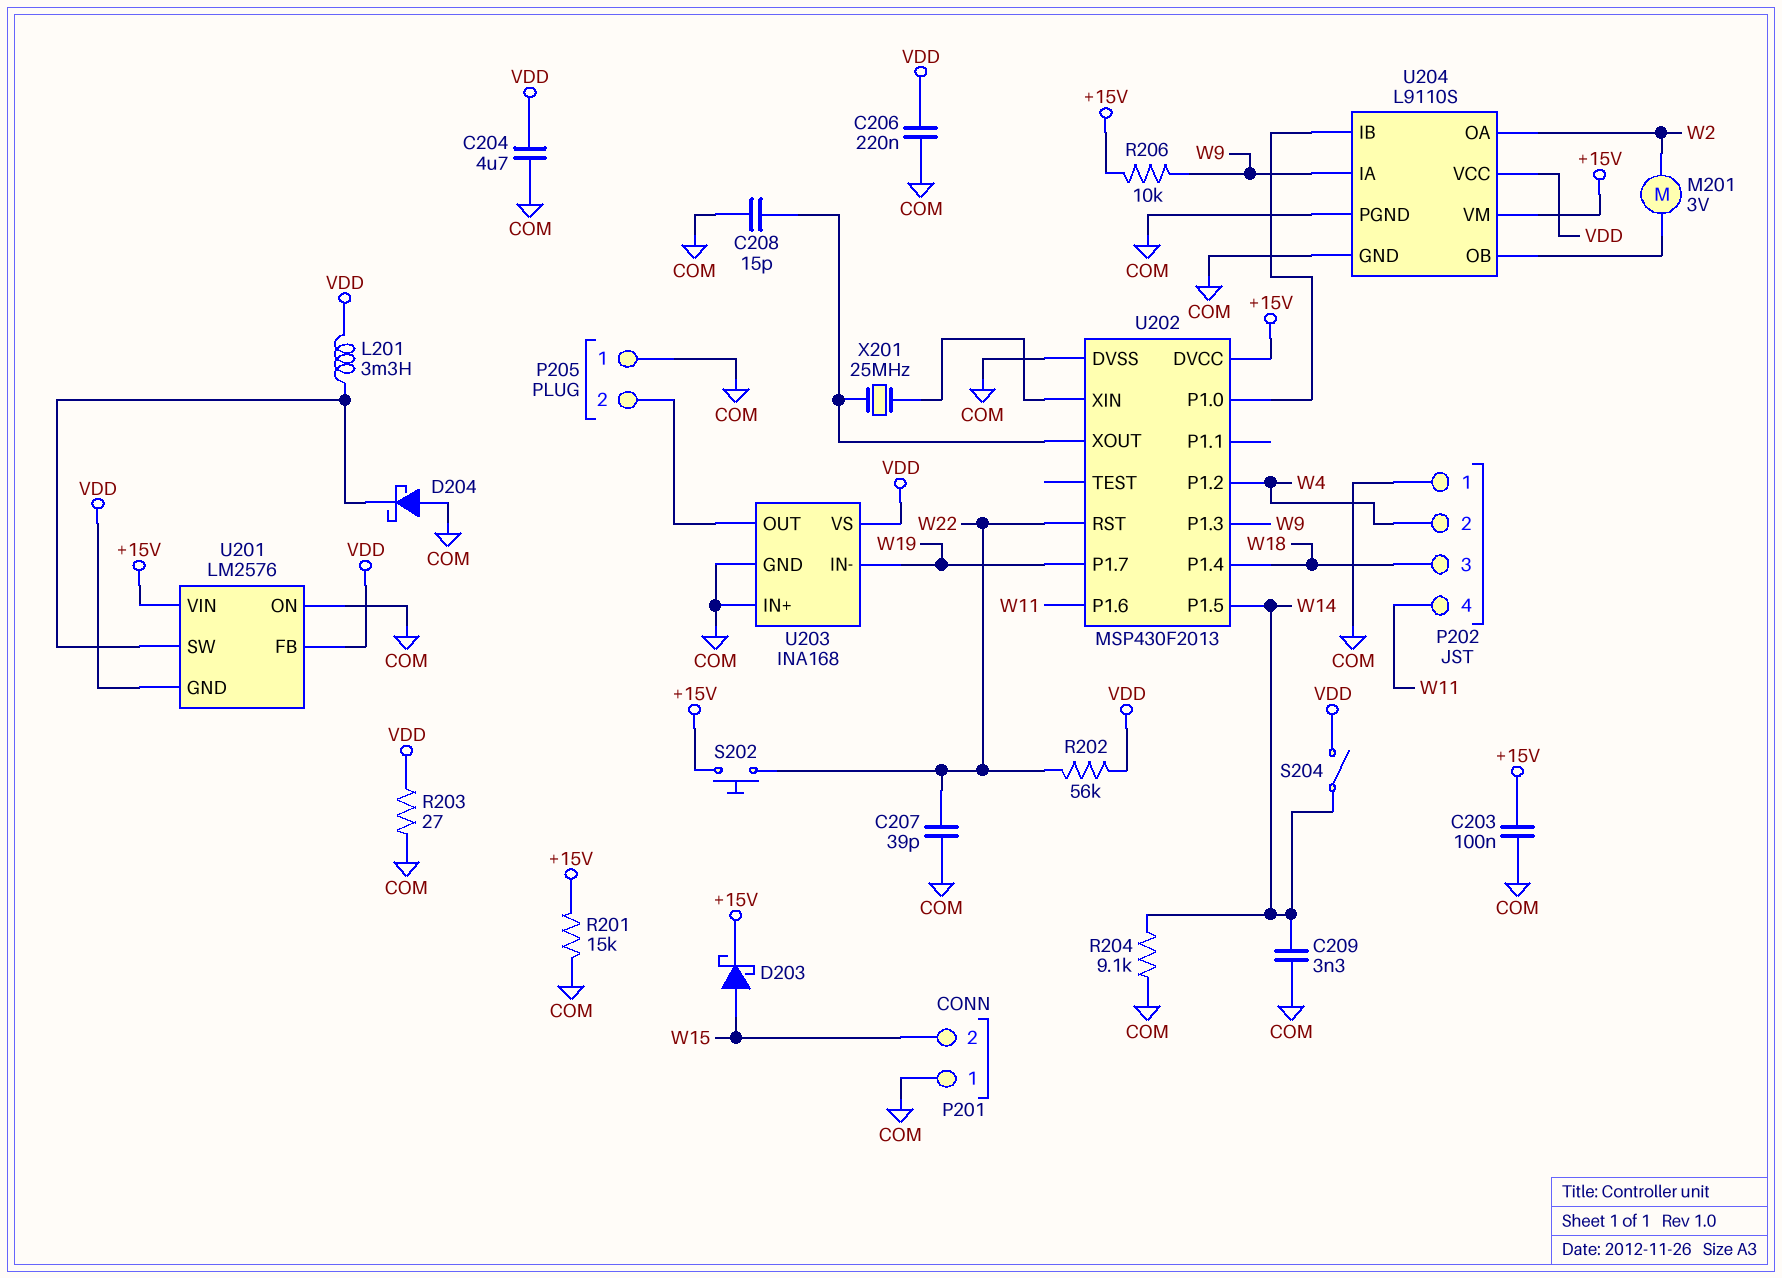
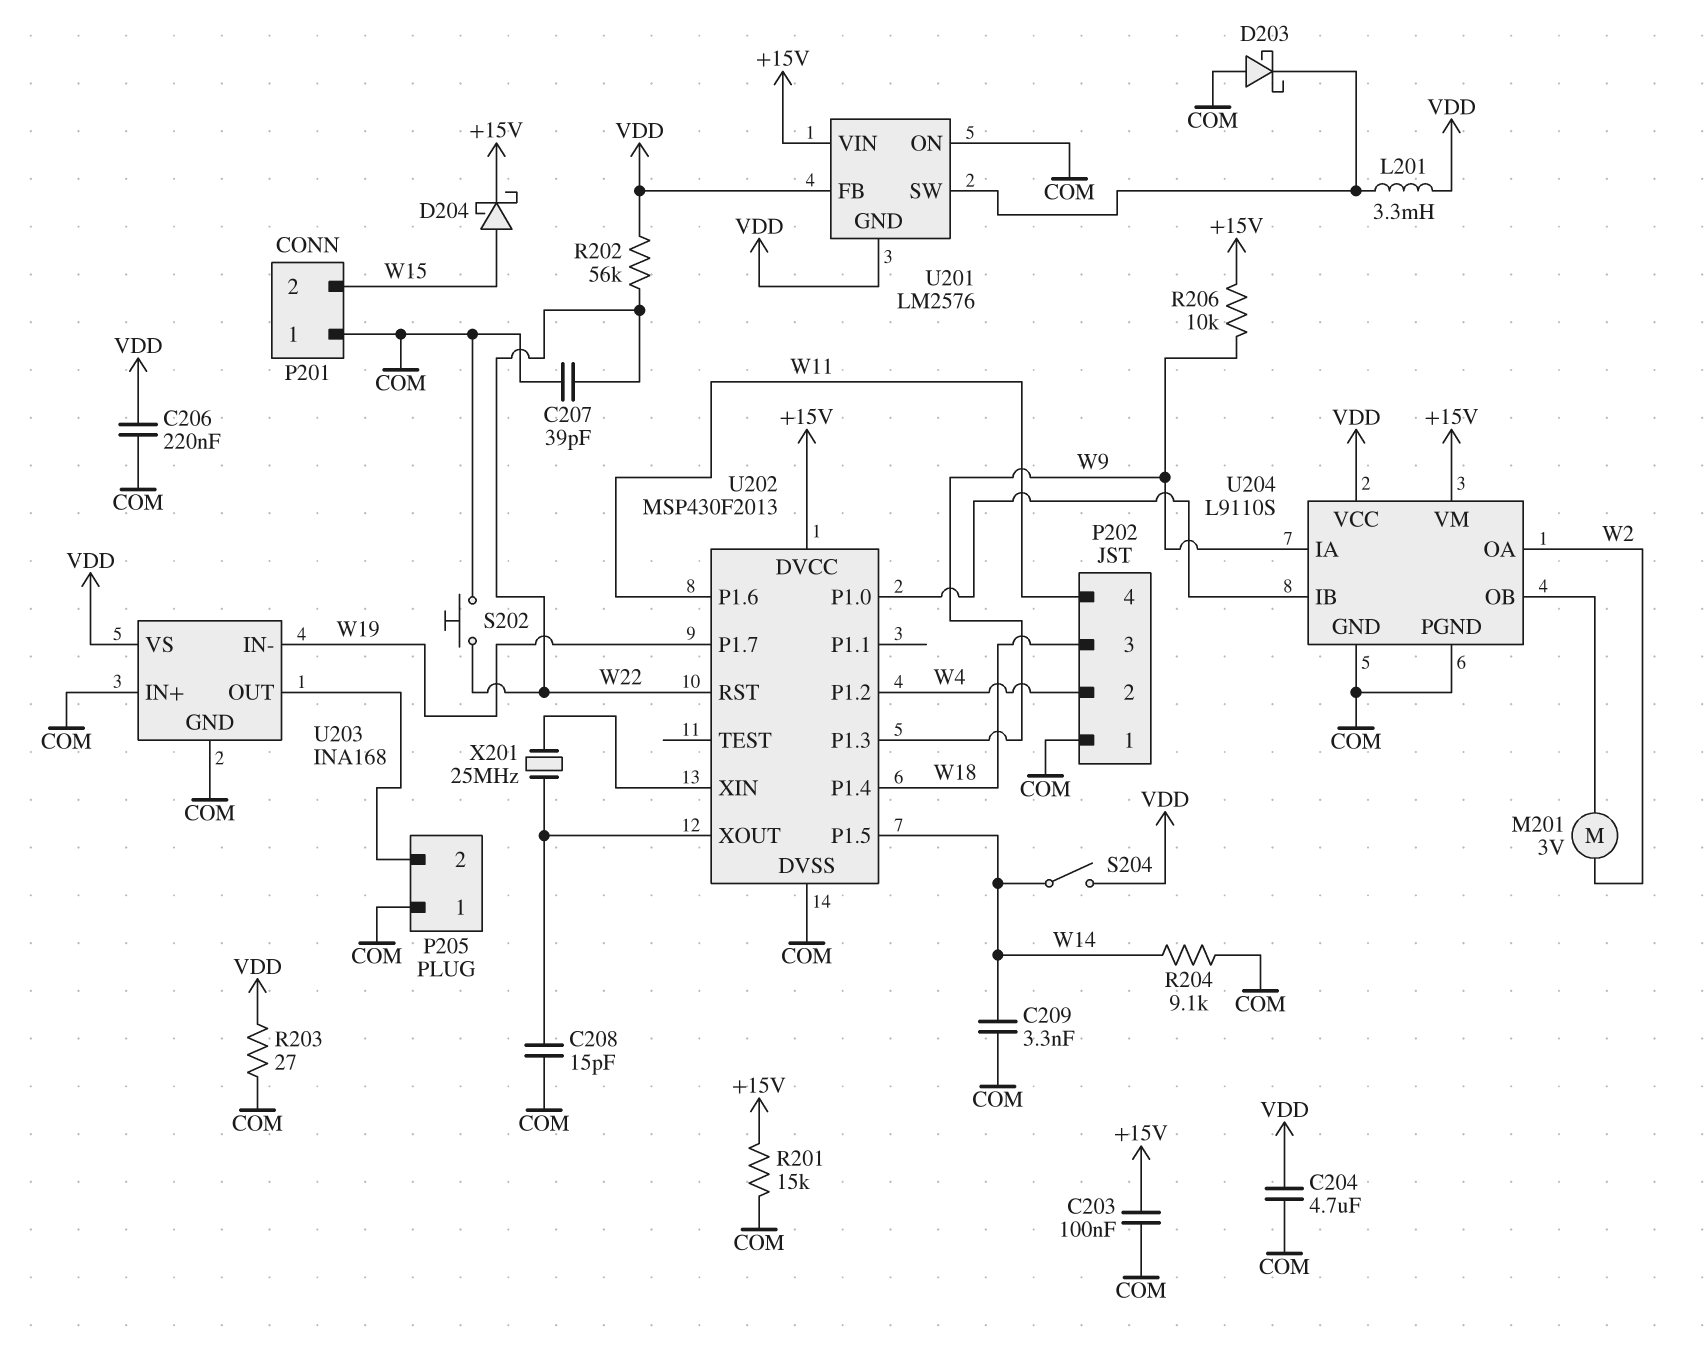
D203: schottky (A W15, K +15V) -> schottky (A COM, K U201/SW)
D204: schottky (A COM, K U201/SW) -> schottky (A W15, K +15V)
S202: button (+15V, W22) -> button (COM, W22)

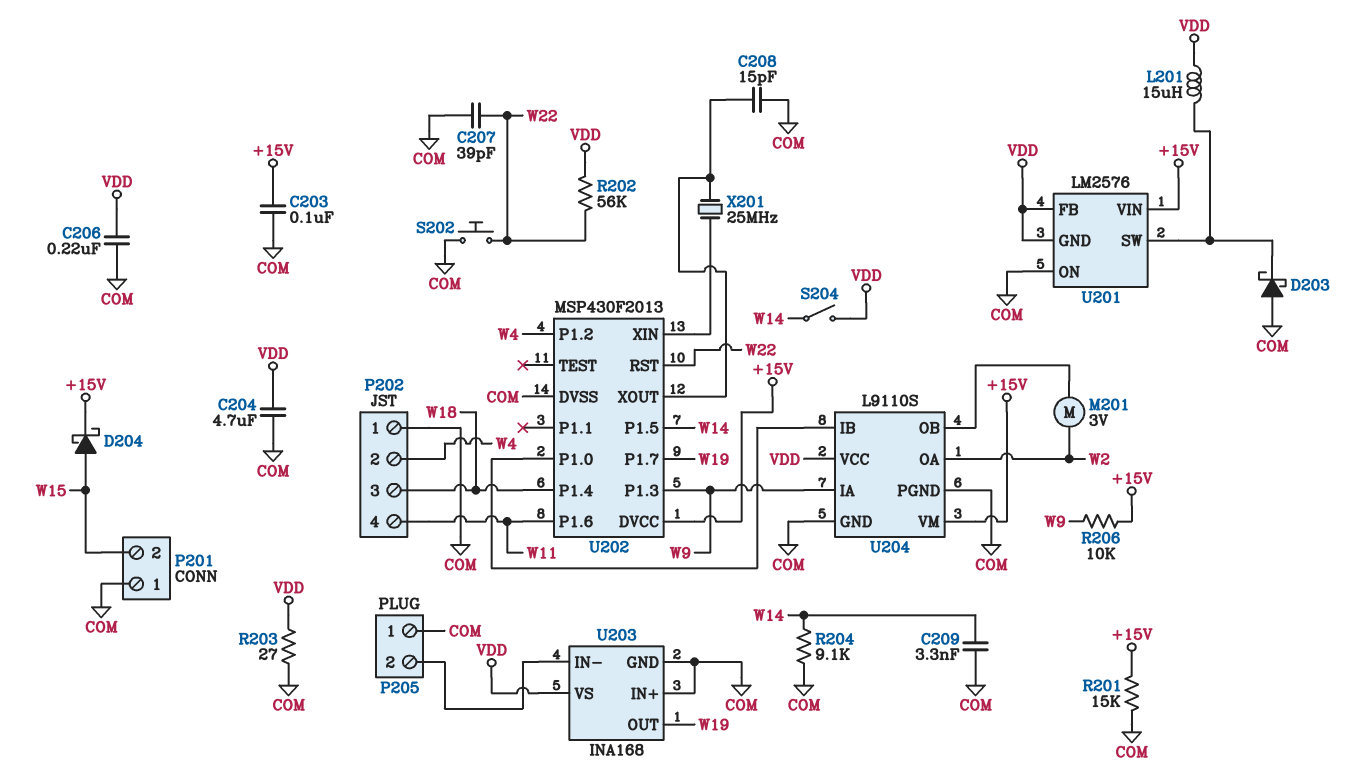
L201: 3.3mH (U201/SW, VDD) -> 15uH (U201/SW, VDD)
U203 pin IN-: W19 -> P205/2
U203 pin OUT: P205/2 -> W19

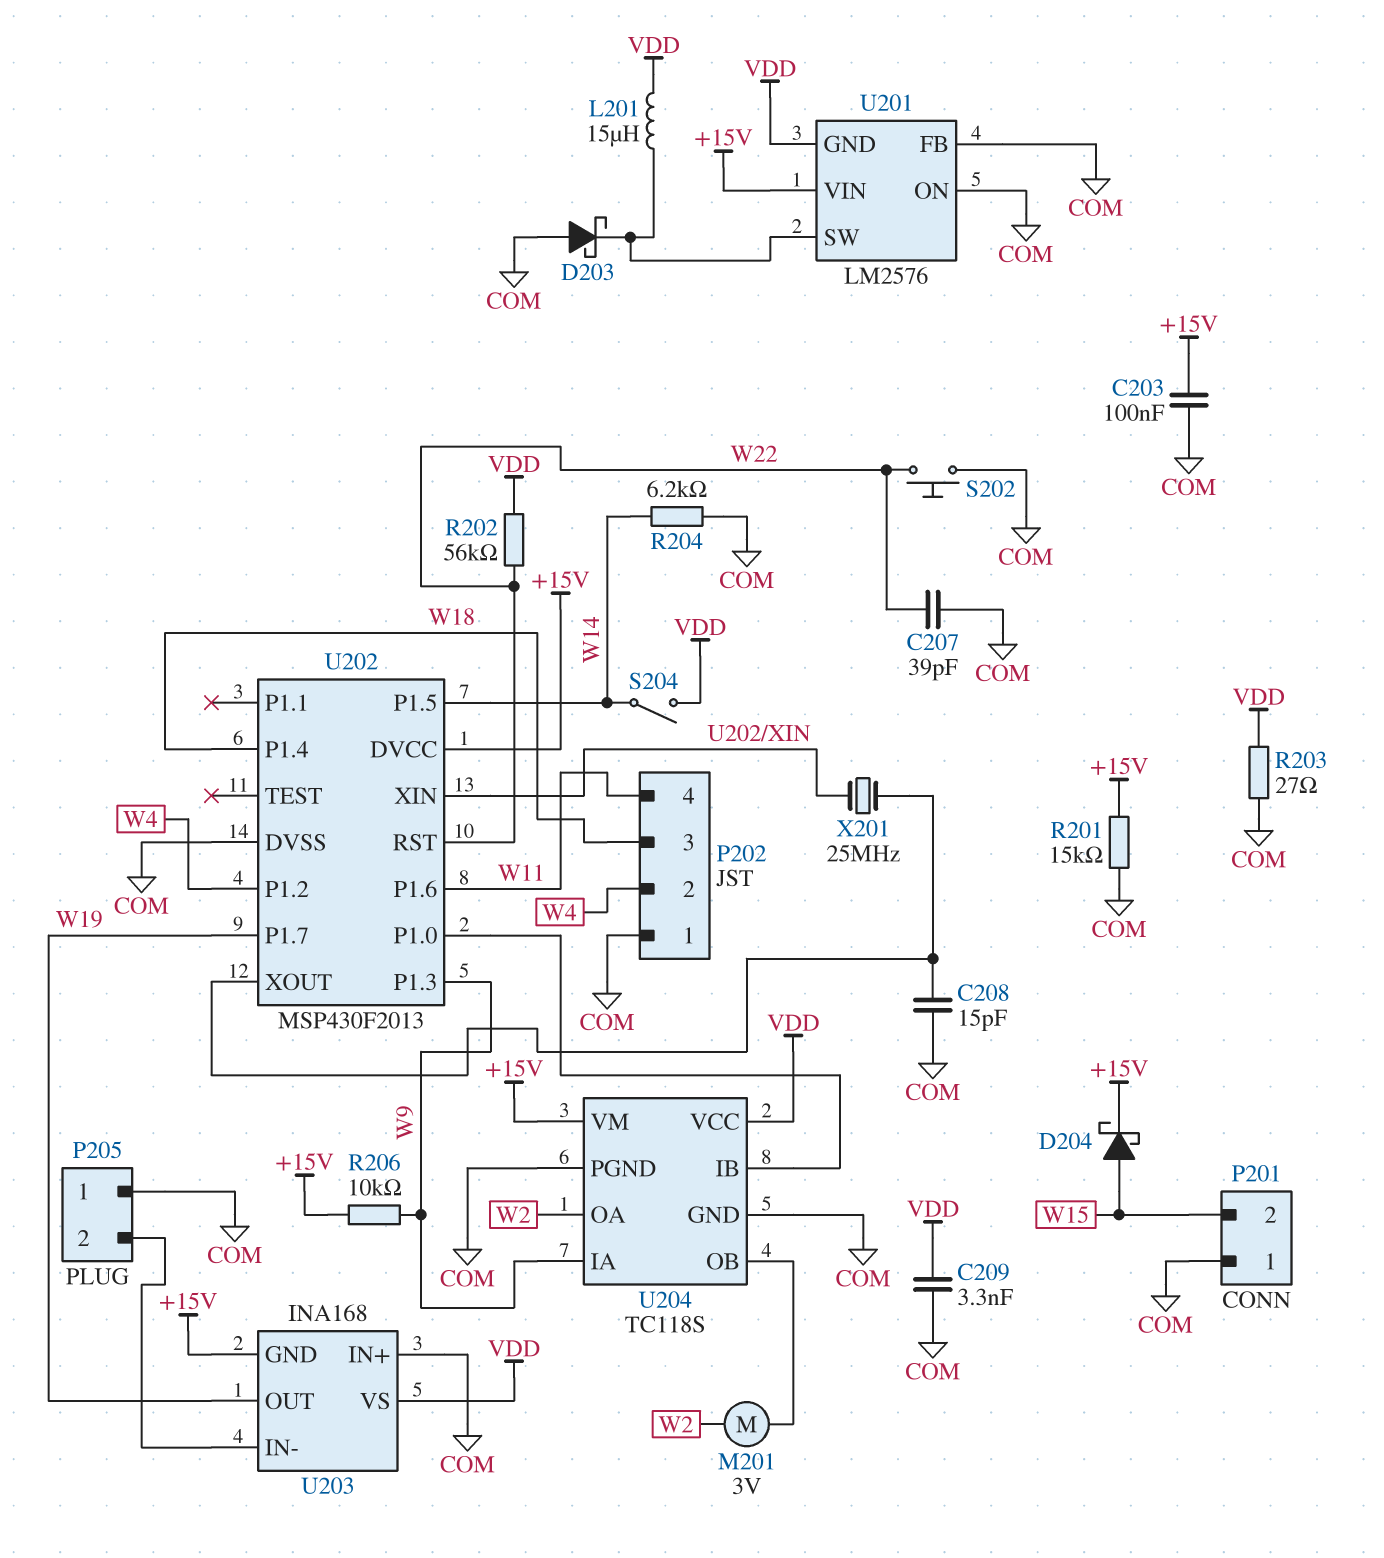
C204: 4.7uF (COM, VDD) -> none
C206: 220nF (COM, VDD) -> none
C209: 3.3nF (COM, W14) -> 3.3nF (COM, VDD)
R204: 9.1k (COM, W14) -> 6.2k (COM, W14)
U201 pin FB: VDD -> COM
U203 pin GND: COM -> +15V
U204: L9110S -> TC118S

